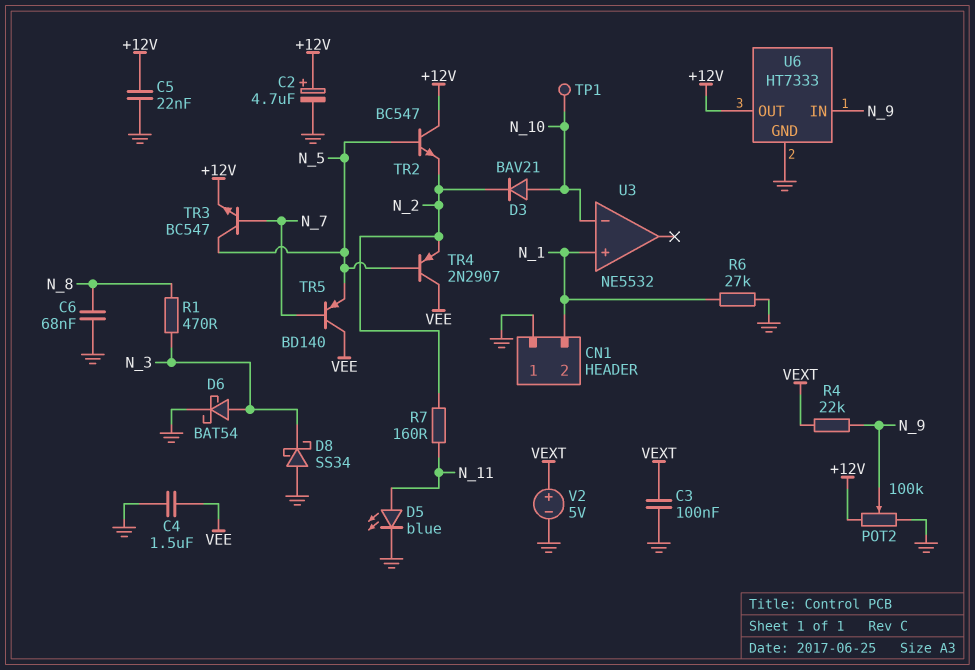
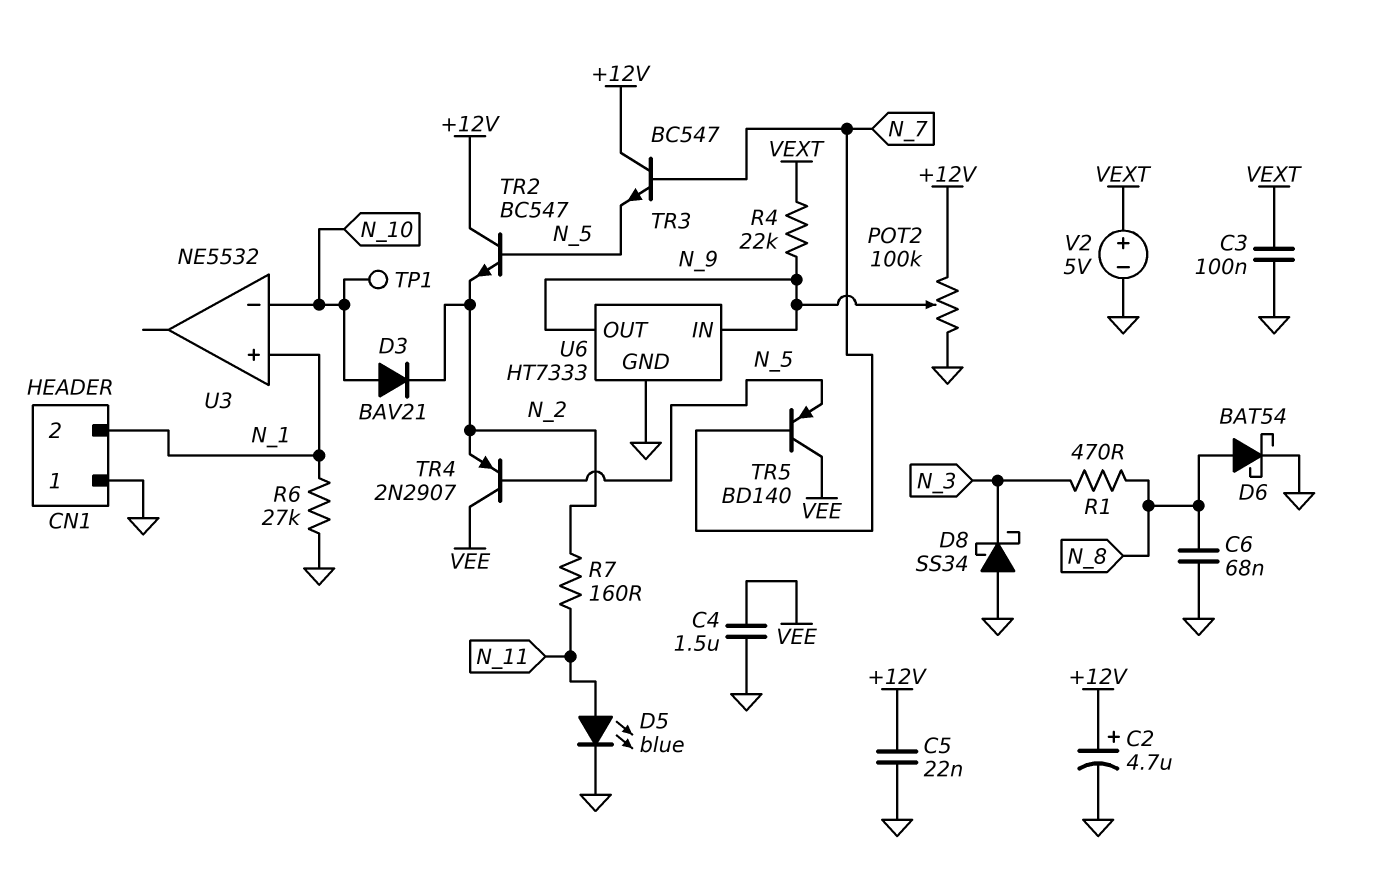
D6: schottky BAT54 (A N_3, K GND) -> schottky BAT54 (A N_8, K GND)
TR3: NPN BC547 (B N_7, C N_5, E +12V) -> NPN BC547 (B N_7, C +12V, E N_5)
U6 pin OUT: +12V -> N_9

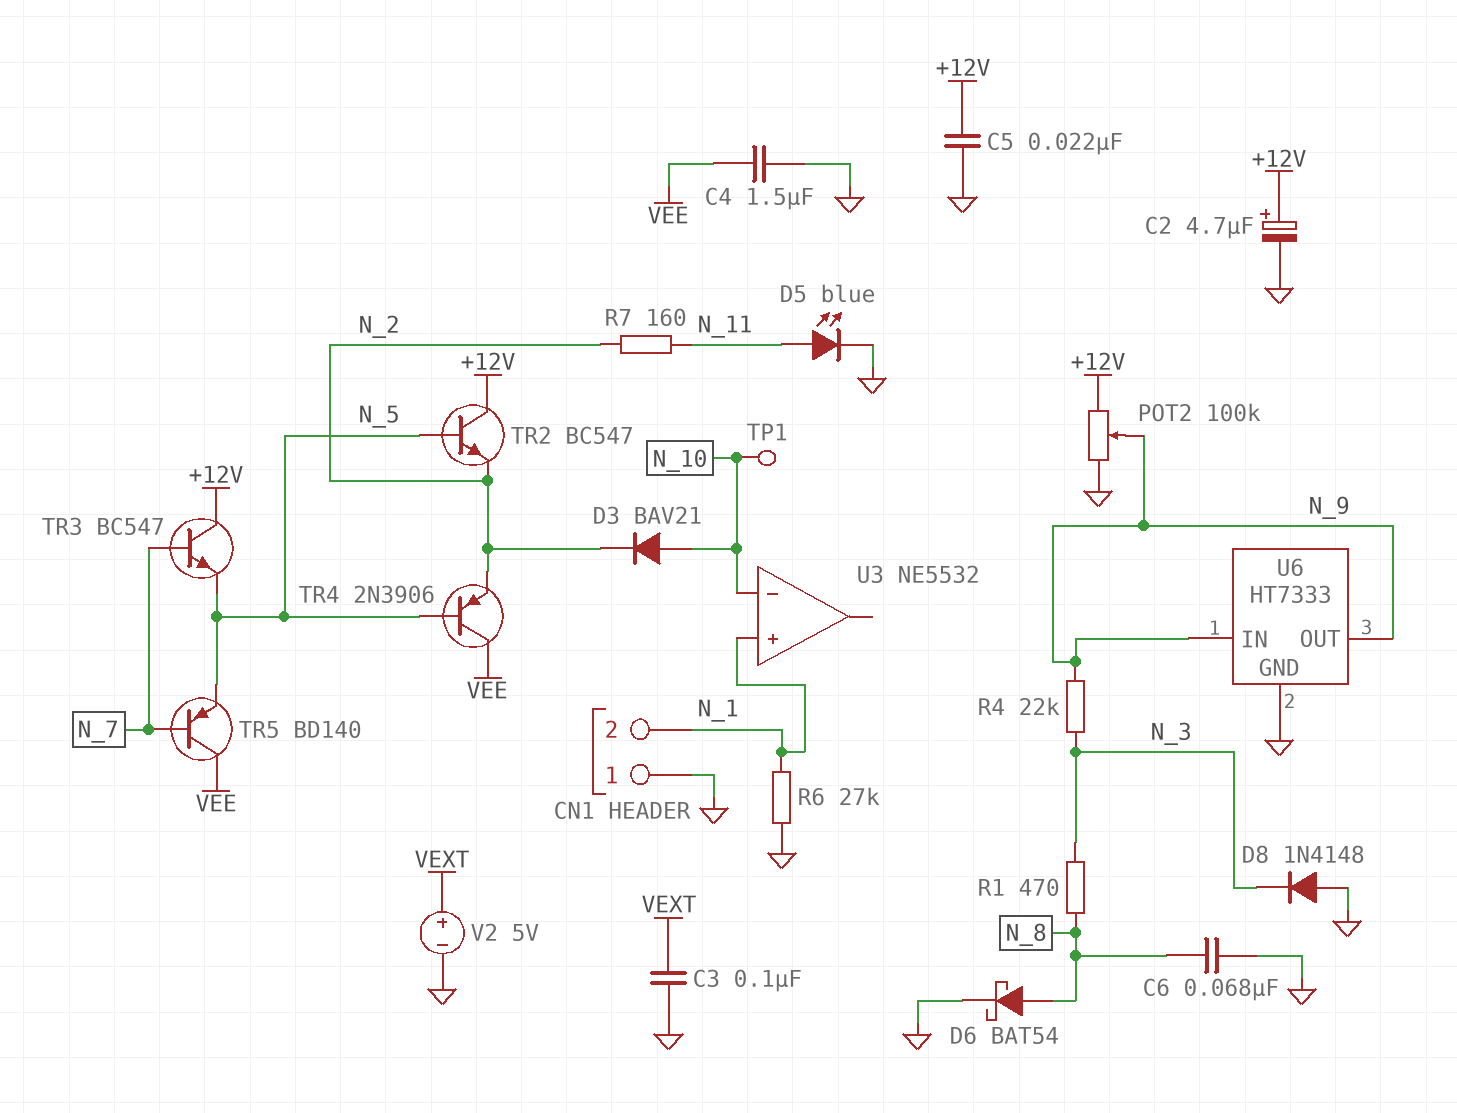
D8: schottky SS34 (A GND, K N_3) -> diode 1N4148 (A GND, K N_3)
R4: 22k (N_9, VEXT) -> 22k (N_3, N_9)
TR4: PNP 2N2907 (B N_5, C VEE, E N_2) -> PNP 2N3906 (B N_5, C VEE, E N_2)

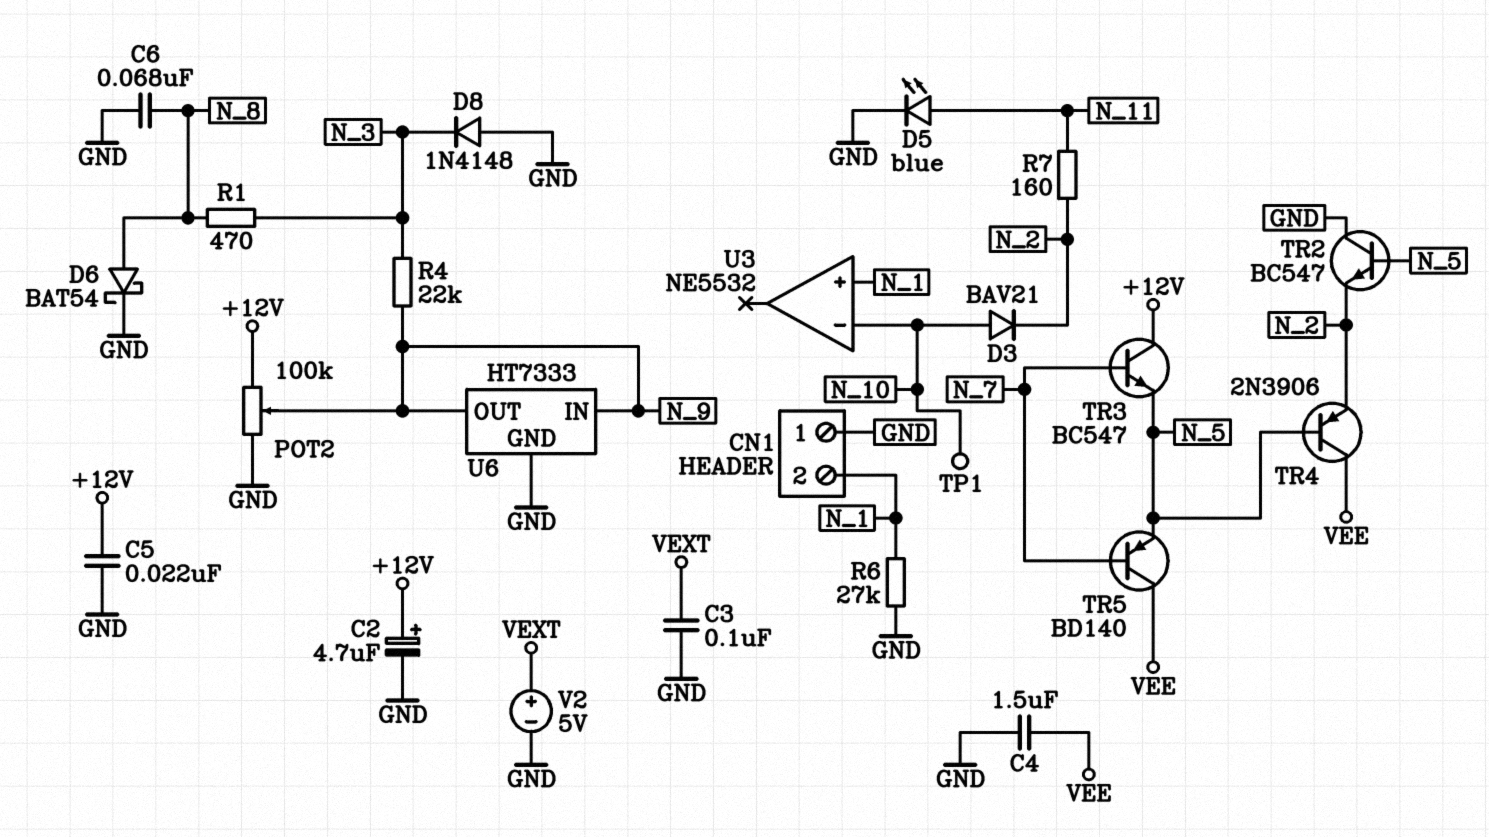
TR2: NPN BC547 (B N_5, C +12V, E N_2) -> NPN BC547 (B N_5, C GND, E N_2)

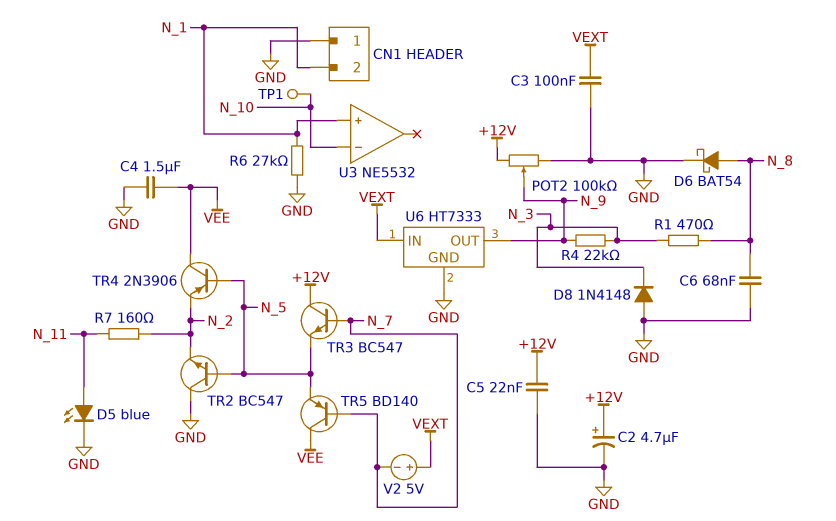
D3: diode BAV21 (A N_10, K N_2) -> none
U6 pin IN: N_9 -> VEXT
V2: 5V (plus VEXT, minus GND) -> 5V (plus VEXT, minus N_7)

